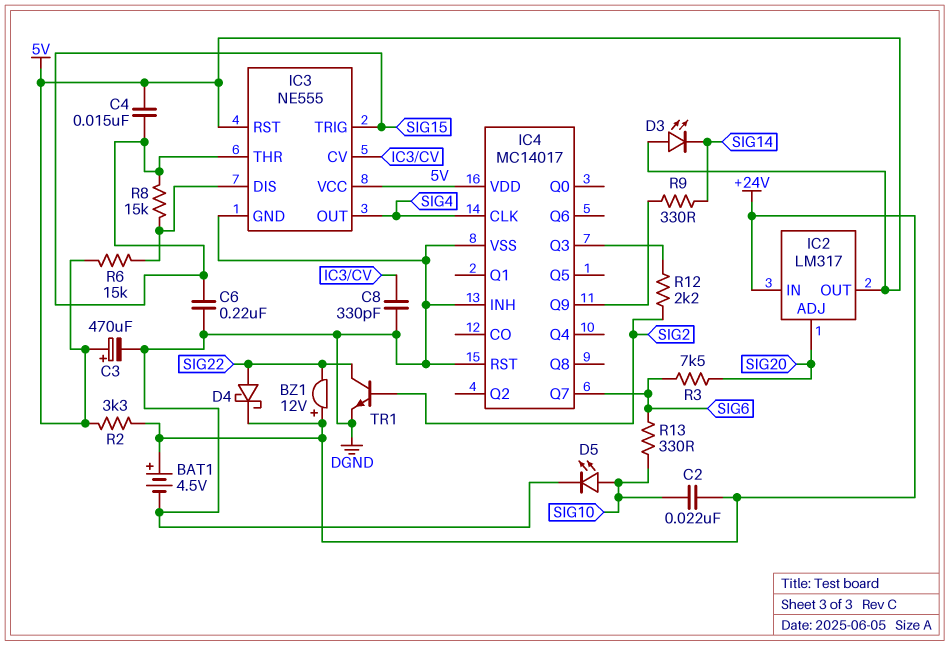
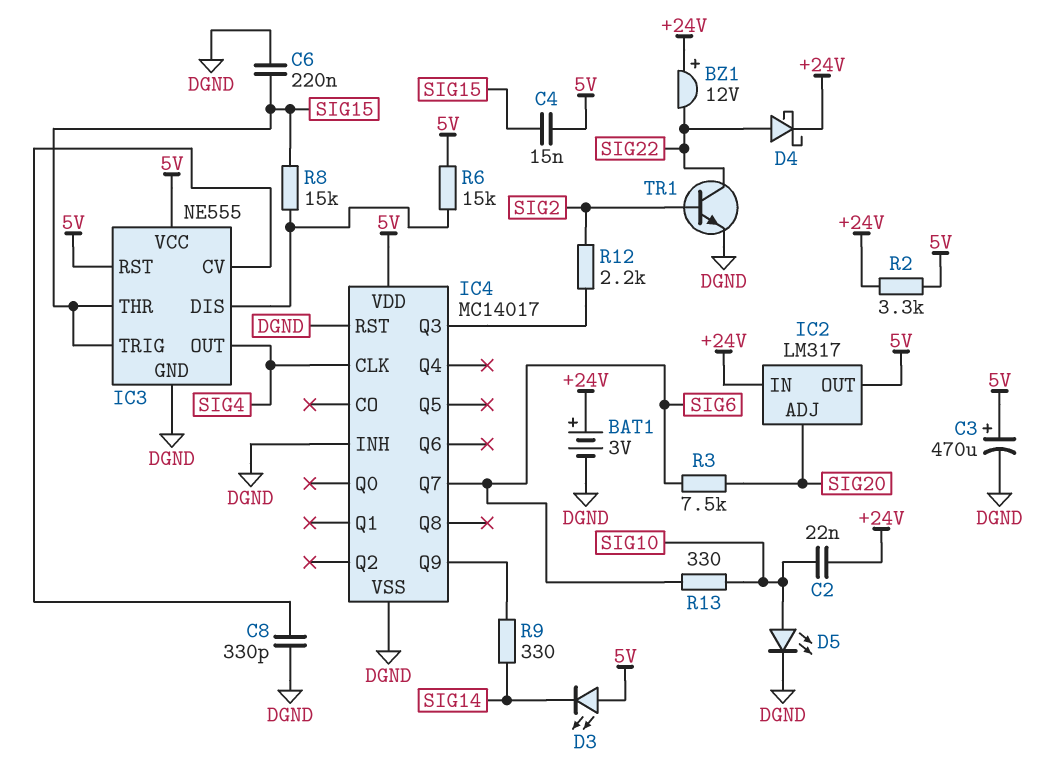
BAT1: 4.5V (plus +24V, minus DGND) -> 3V (plus +24V, minus DGND)

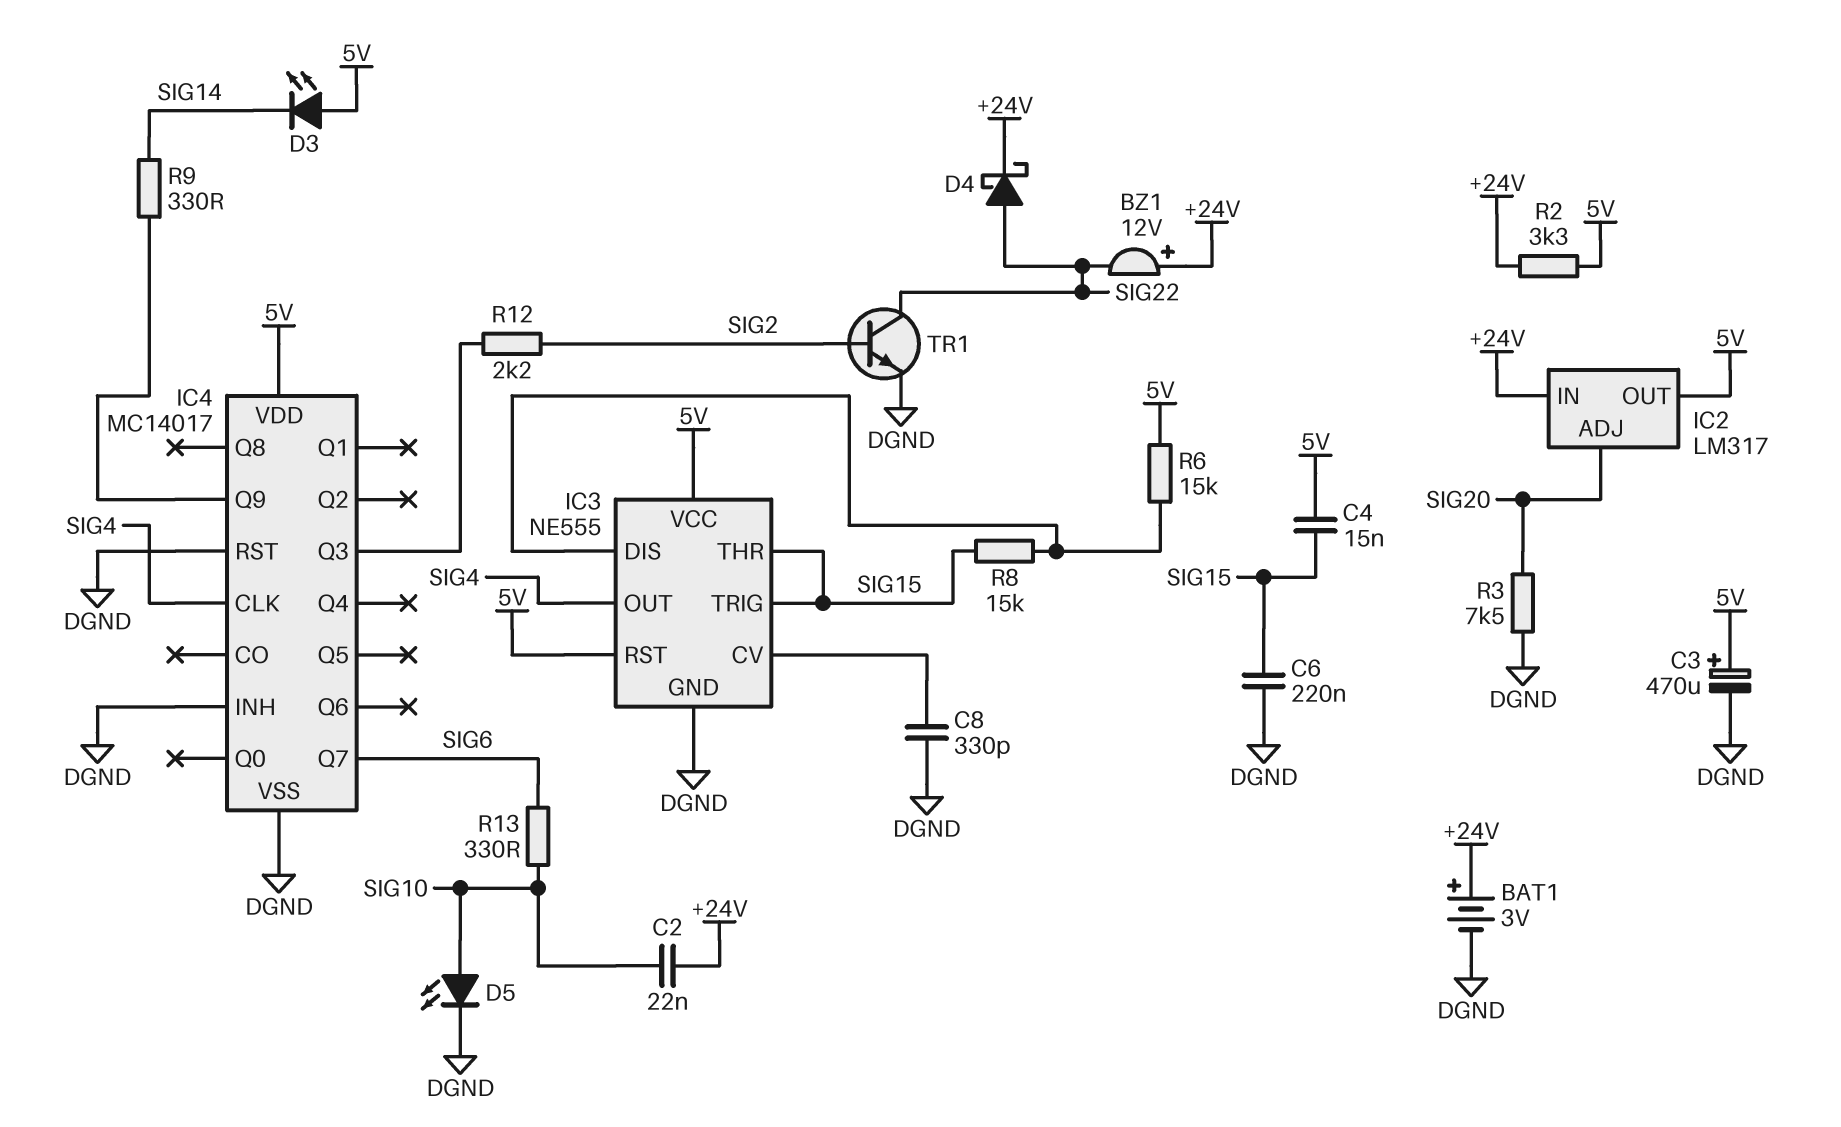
R3: 7.5k (SIG6, SIG20) -> 7.5k (DGND, SIG20)

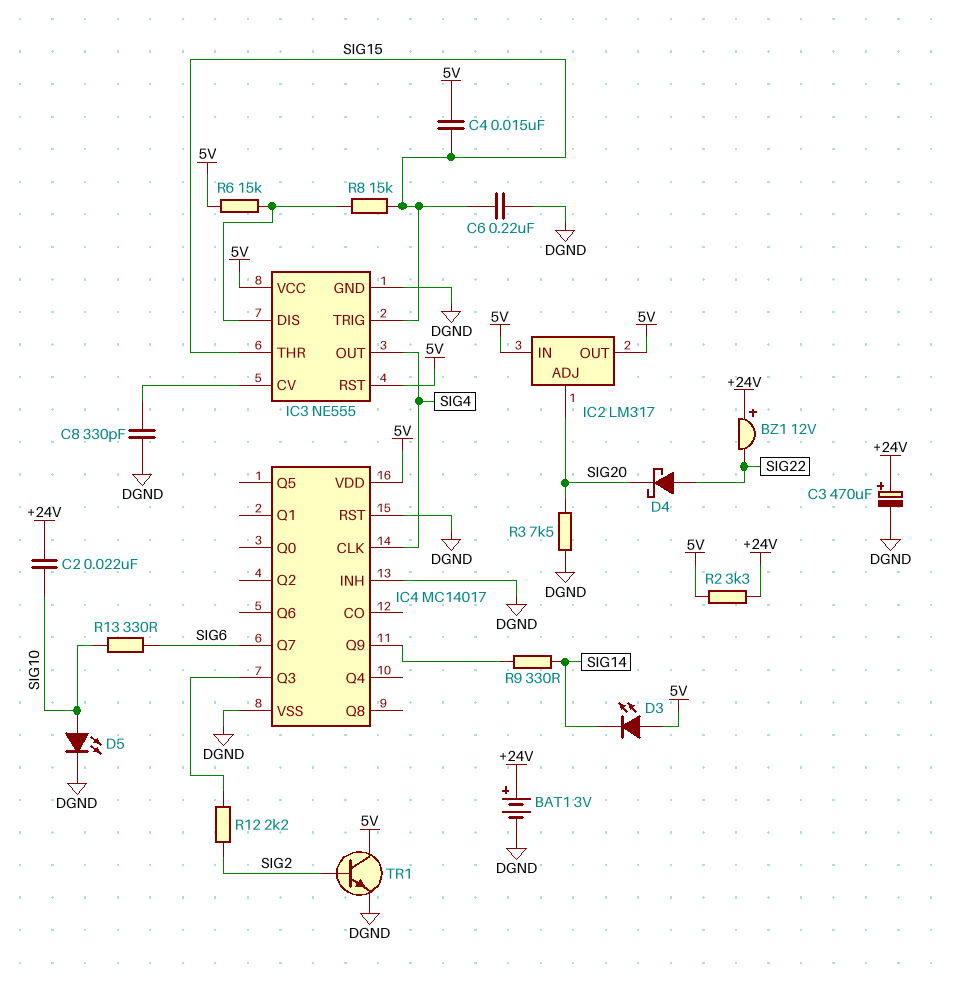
C3: 470uF (plus 5V, minus DGND) -> 470uF (plus +24V, minus DGND)
D4: schottky (A SIG22, K +24V) -> schottky (A SIG22, K SIG20)
IC2 pin IN: +24V -> 5V
TR1: NPN (B SIG2, C SIG22, E DGND) -> NPN (B SIG2, C 5V, E DGND)

